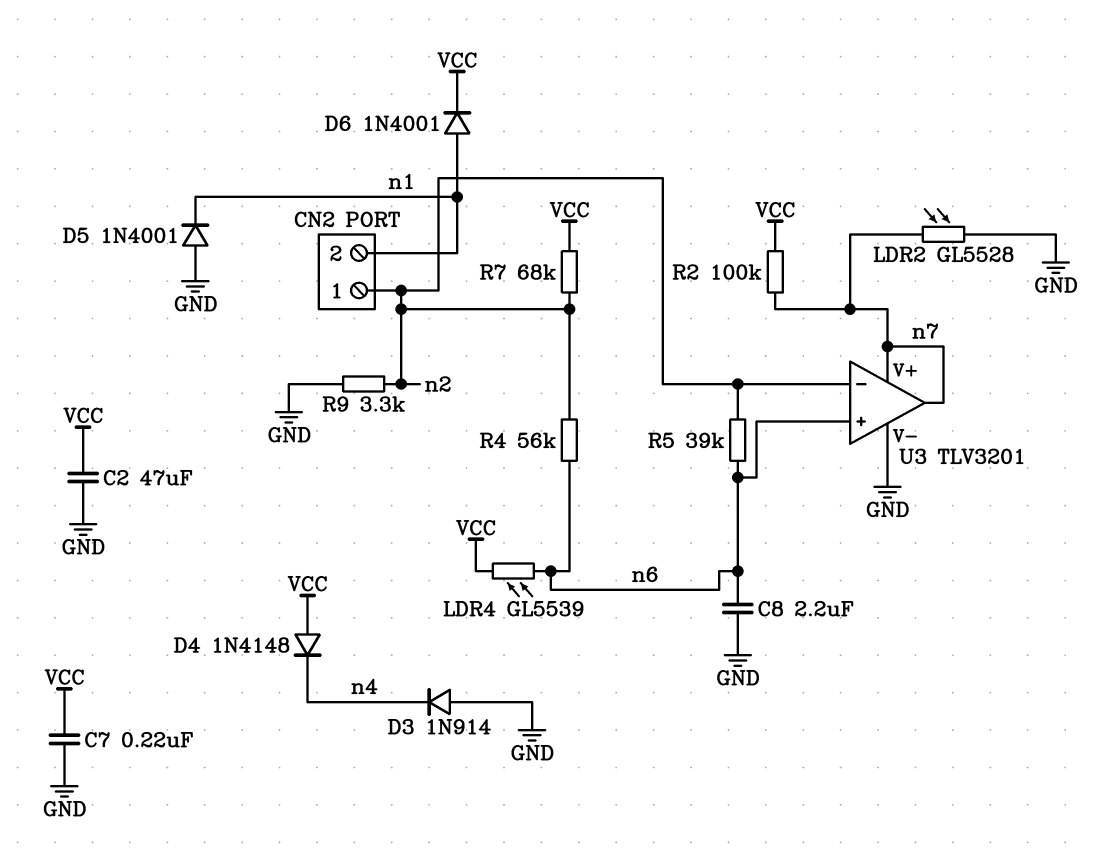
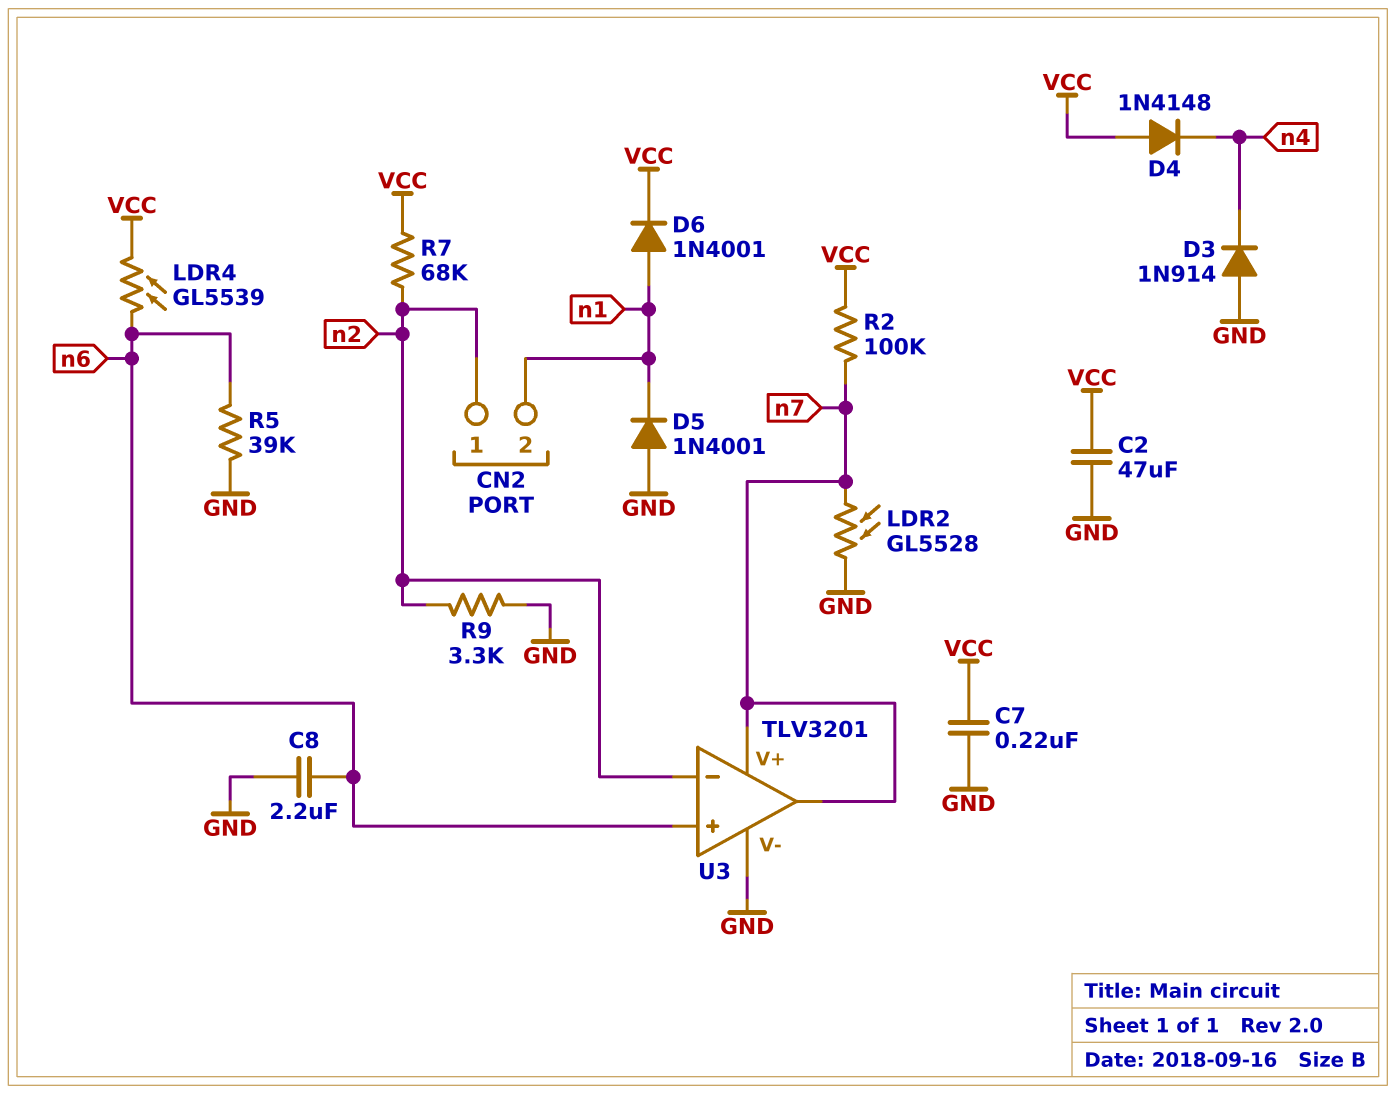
R4: 56k (n2, n6) -> none
R5: 39k (n2, n6) -> 39k (GND, n6)

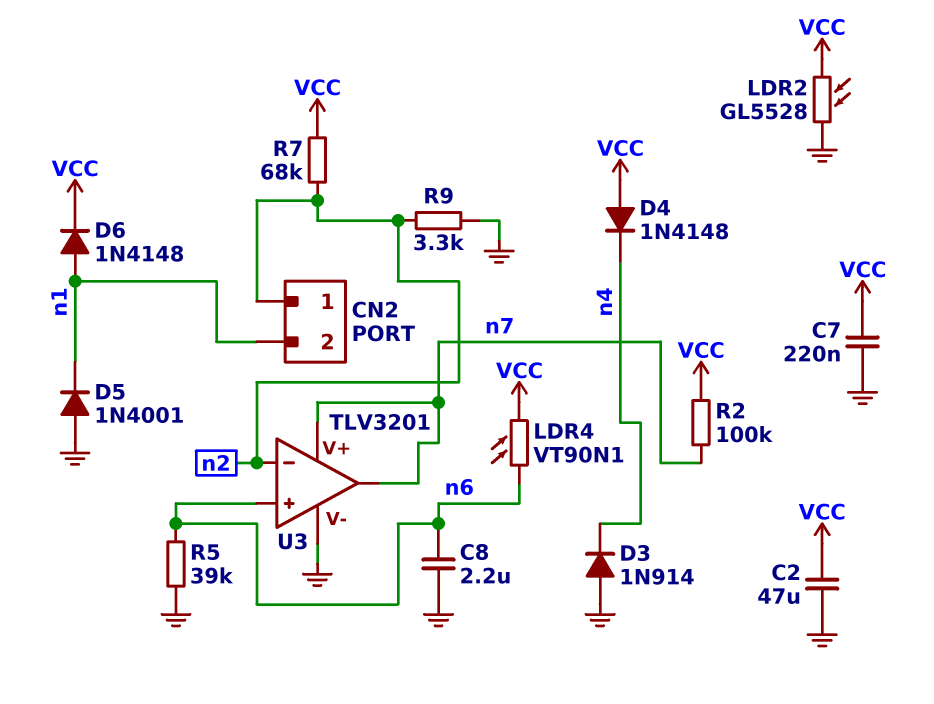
D6: diode 1N4001 (A n1, K VCC) -> diode 1N4148 (A n1, K VCC)
LDR2: GL5528 (GND, n7) -> GL5528 (GND, VCC)
LDR4: GL5539 (VCC, n6) -> VT90N1 (VCC, n6)

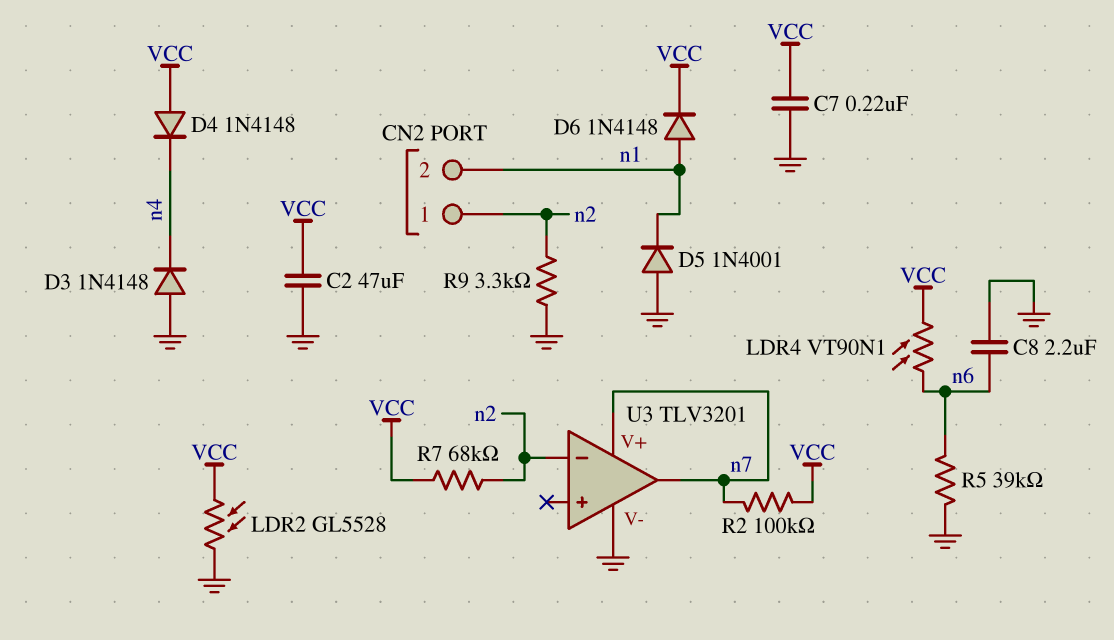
D3: diode 1N914 (A GND, K n4) -> diode 1N4148 (A GND, K n4)
U3 pin in+: n6 -> none

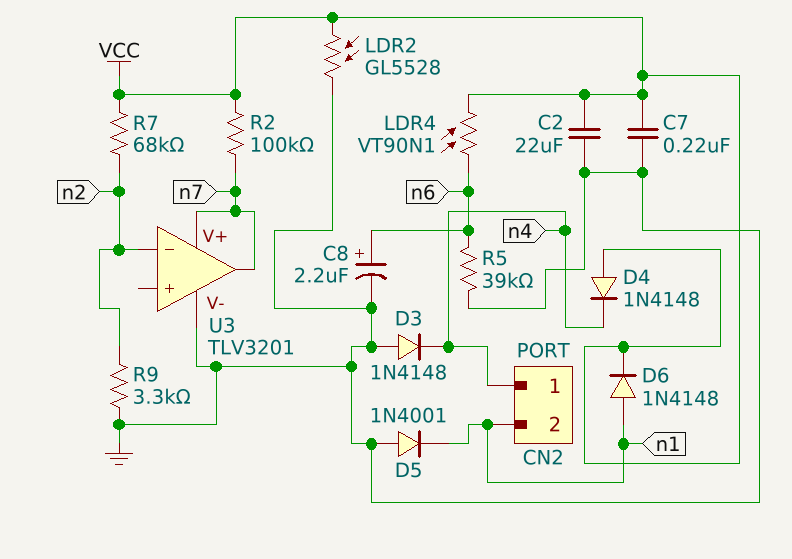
C2: 47uF (GND, VCC) -> 22uF (GND, VCC)
C8: 2.2uF (GND, n6) -> 2.2uF (plus n6, minus GND)
CN2 pin 1: n2 -> n4

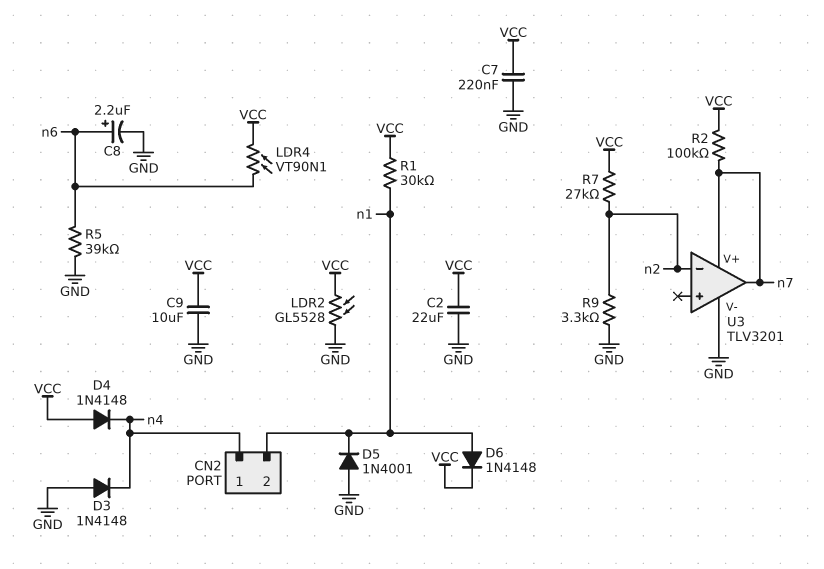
C9: none -> 10uF (GND, VCC)
R1: none -> 30k (VCC, n1)
R7: 68k (VCC, n2) -> 27k (VCC, n2)

